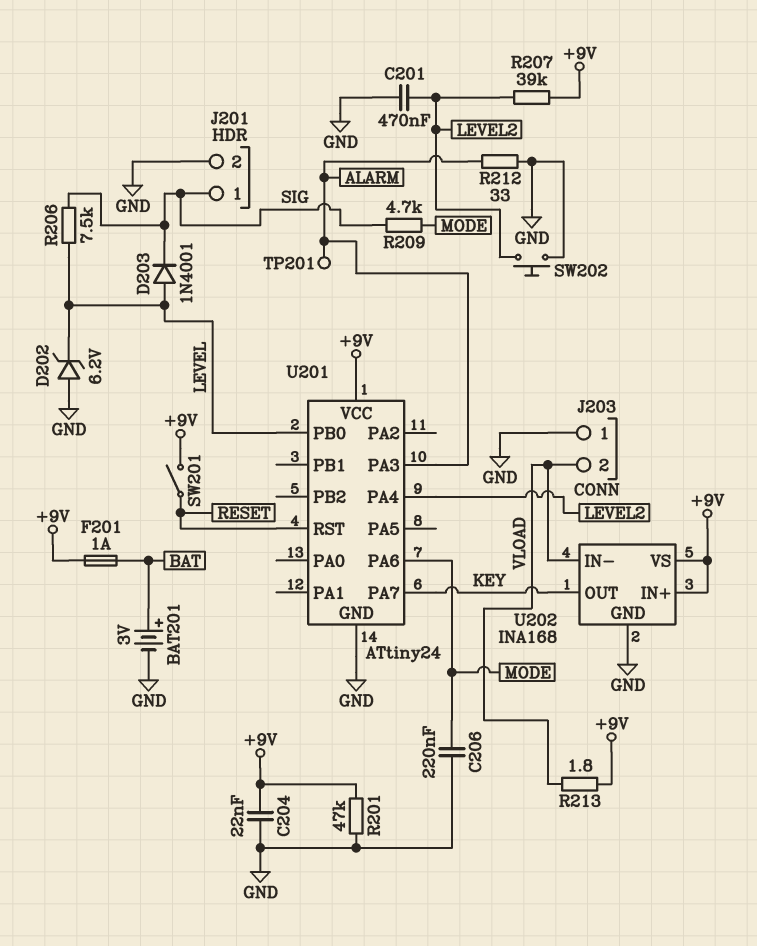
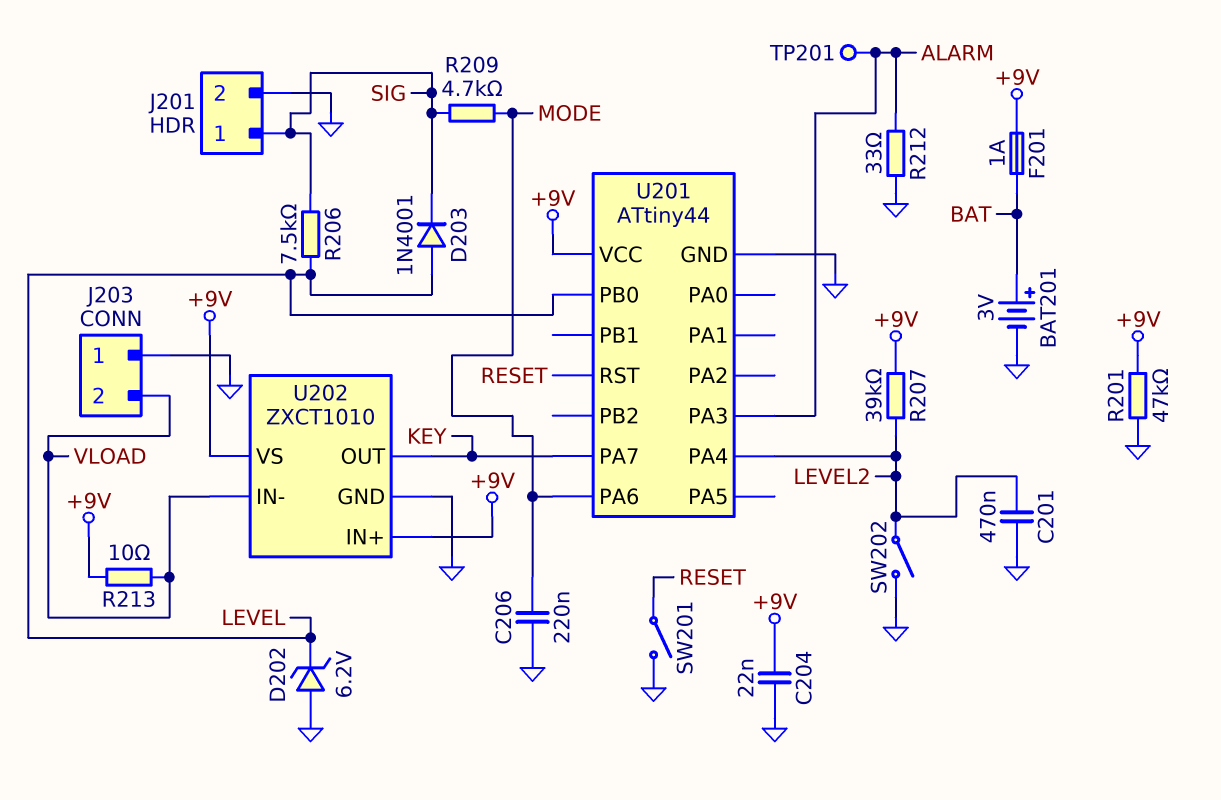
R213: 1.8 (+9V, VLOAD) -> 10 (+9V, VLOAD)
SW201: switch (+9V, RESET) -> switch (GND, RESET)
SW202: button (GND, LEVEL2) -> switch (GND, LEVEL2)
U201: ATtiny24 -> ATtiny44
U202: INA168 -> ZXCT1010

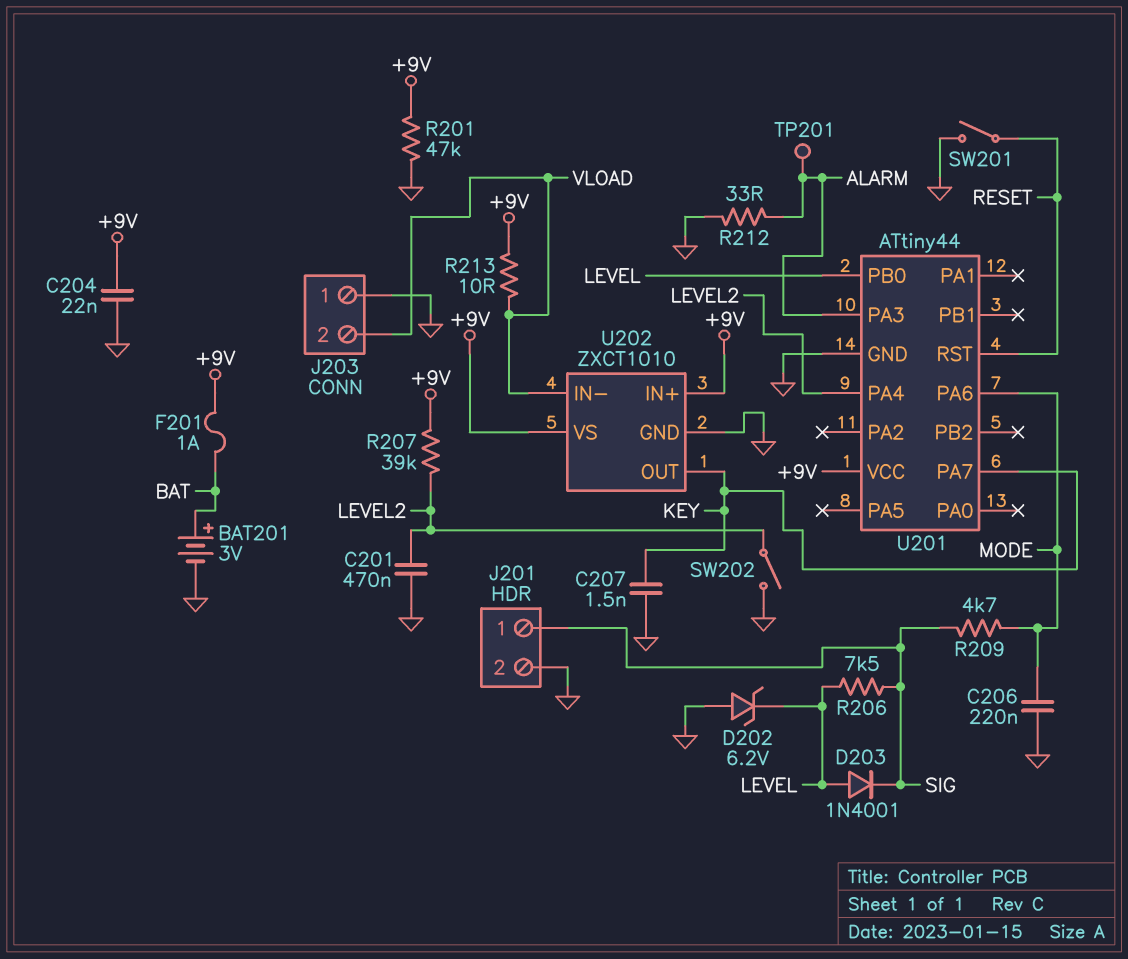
C207: none -> 1.5nF (GND, KEY)

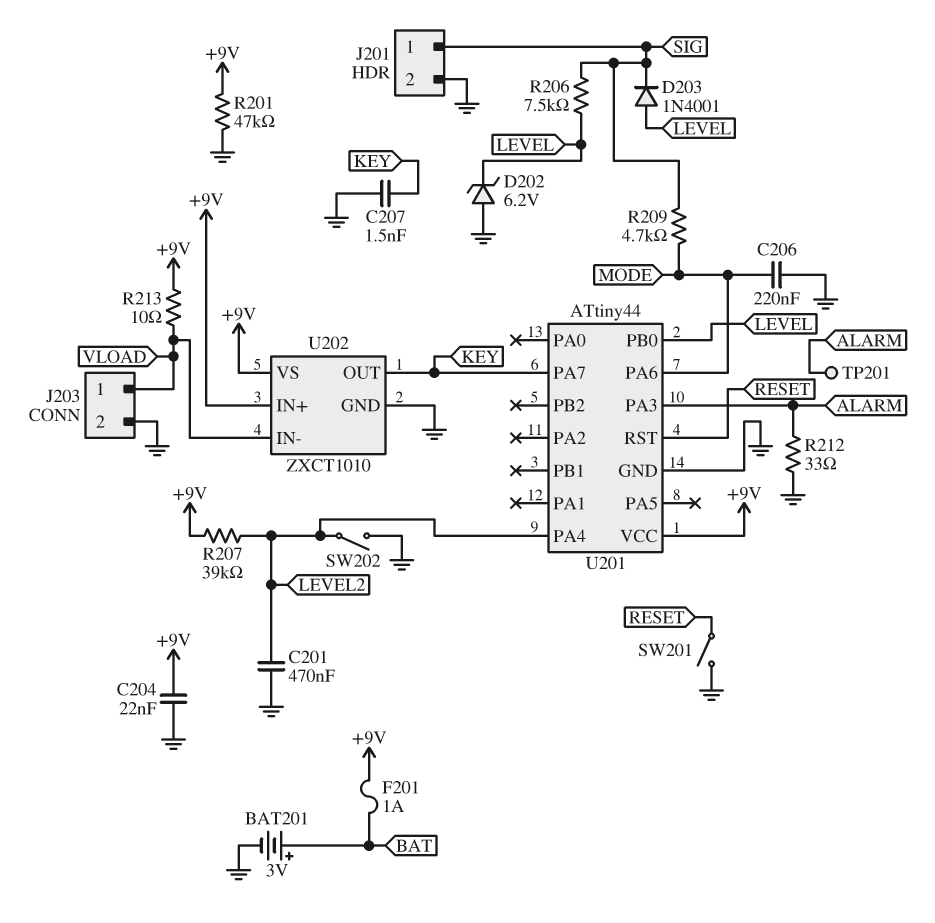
J203 pin 1: GND -> VLOAD
J203 pin 2: VLOAD -> GND

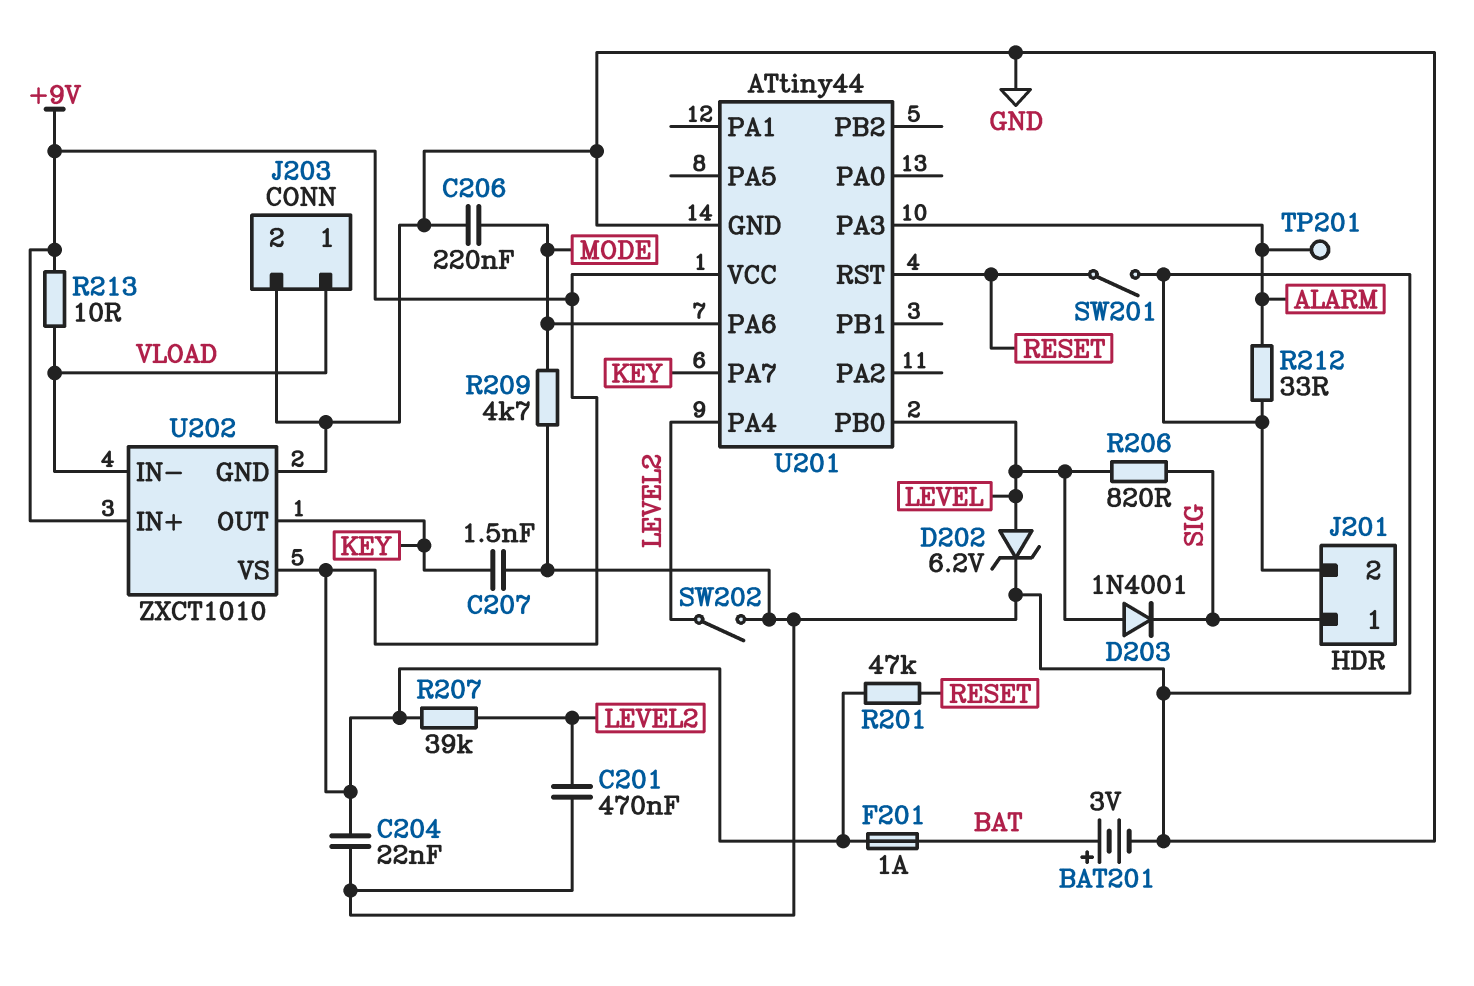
D202: zener 6.2V (A GND, K LEVEL) -> zener 6.2V (A LEVEL, K GND)
R201: 47k (+9V, GND) -> 47k (+9V, RESET)
R206: 7.5k (LEVEL, SIG) -> 820 (LEVEL, SIG)
R209: 4.7k (MODE, SIG) -> 4.7k (GND, MODE)

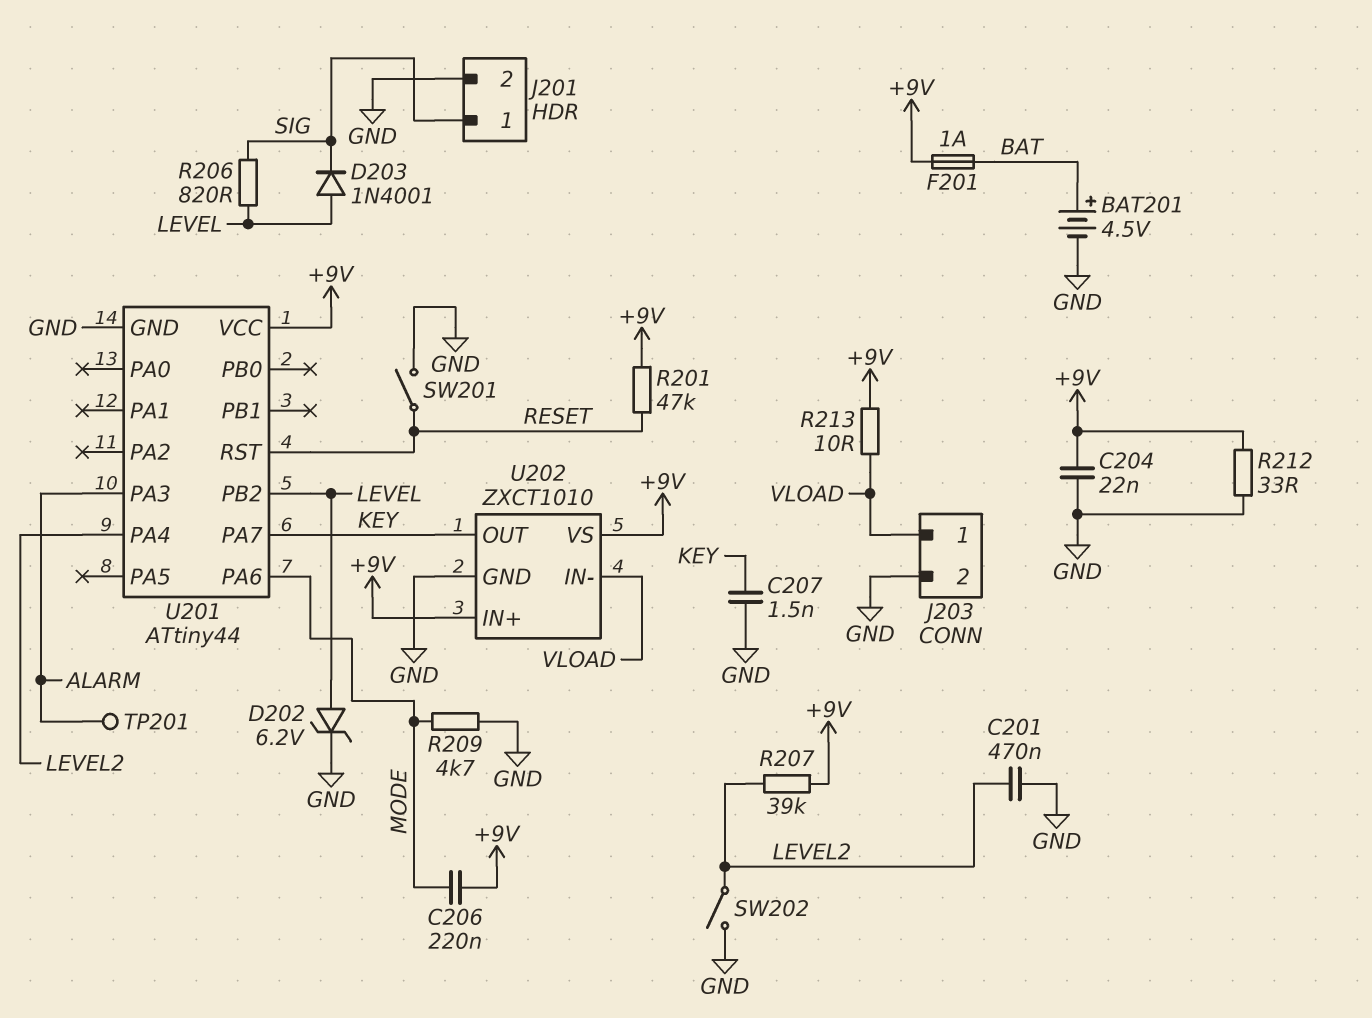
BAT201: 3V (plus BAT, minus GND) -> 4.5V (plus BAT, minus GND)
C206: 220nF (GND, MODE) -> 220nF (+9V, MODE)
R212: 33 (ALARM, GND) -> 33 (+9V, GND)
U201 pin PB0: LEVEL -> none
U201 pin PB2: none -> LEVEL

